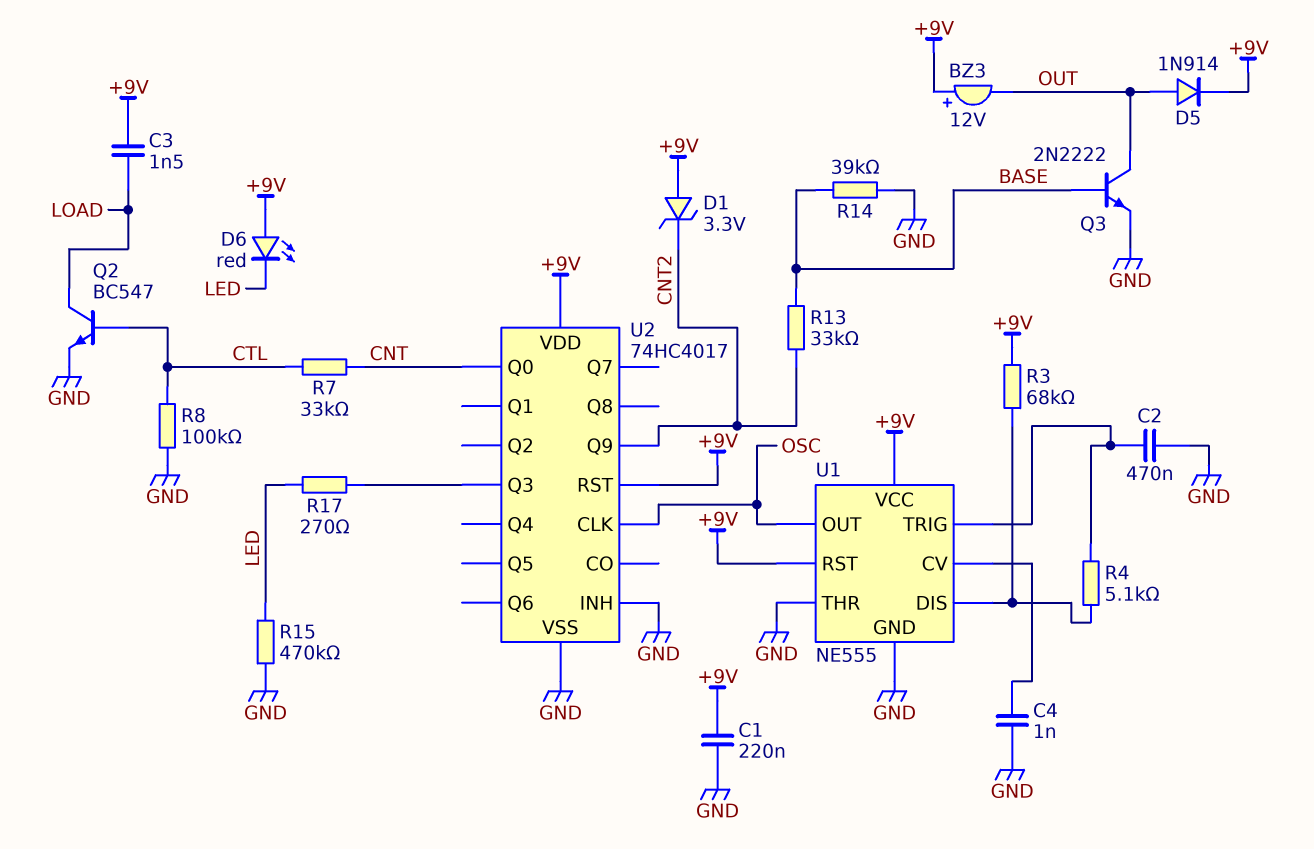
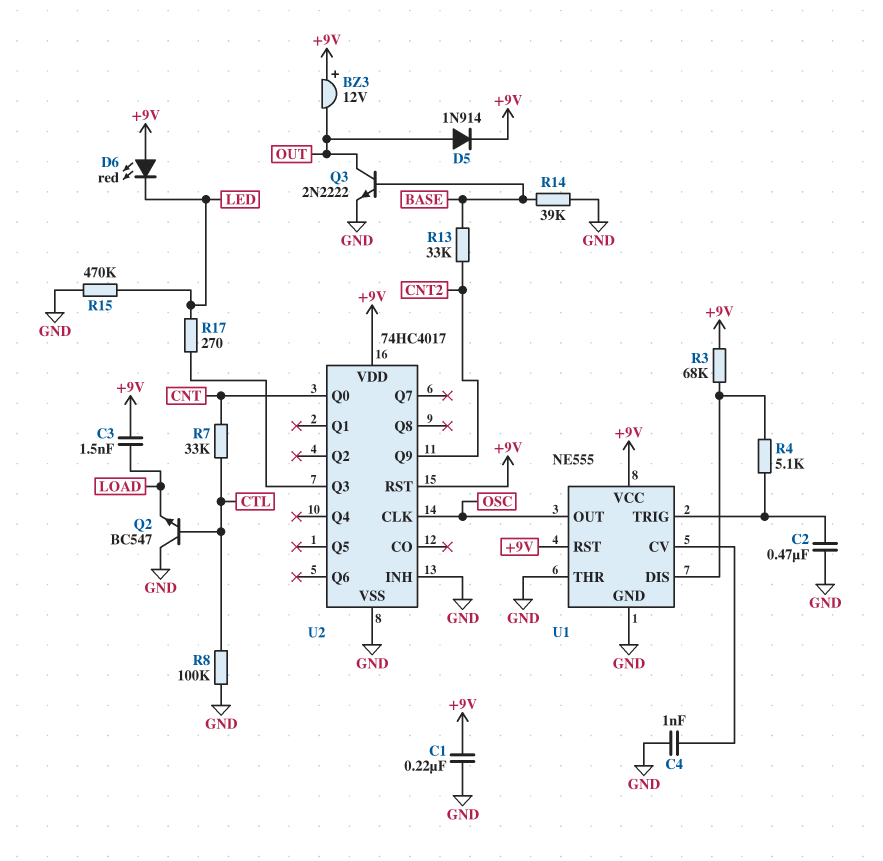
D1: zener 3.3V (A +9V, K CNT2) -> none
Q2: NPN BC547 (B CTL, C LOAD, E GND) -> NPN BC547 (B CTL, C GND, E LOAD)

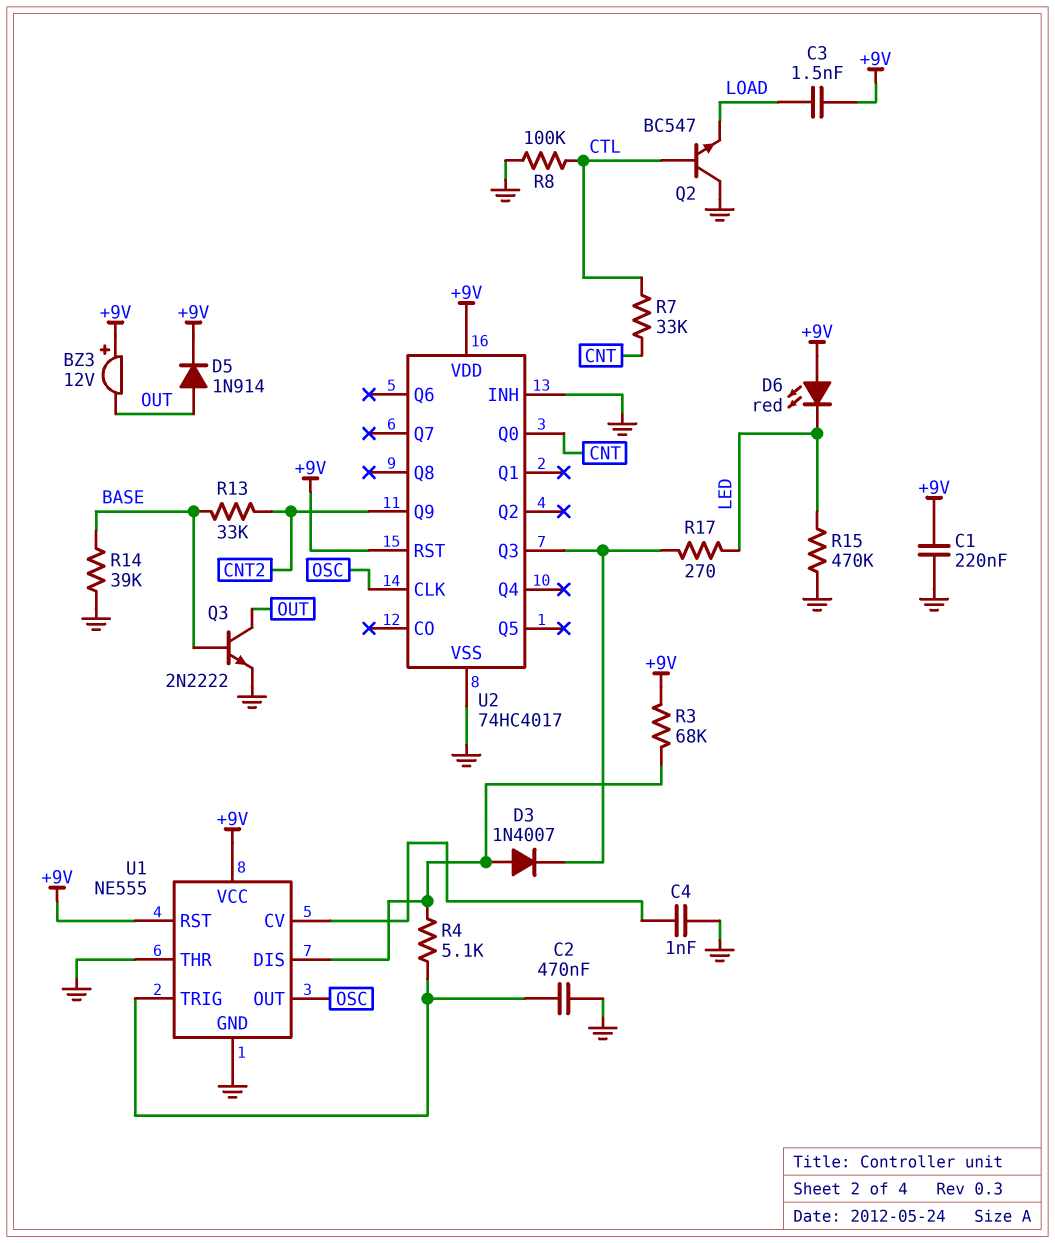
D3: none -> diode 1N4007 (A U1/DIS, K U2/Q3)

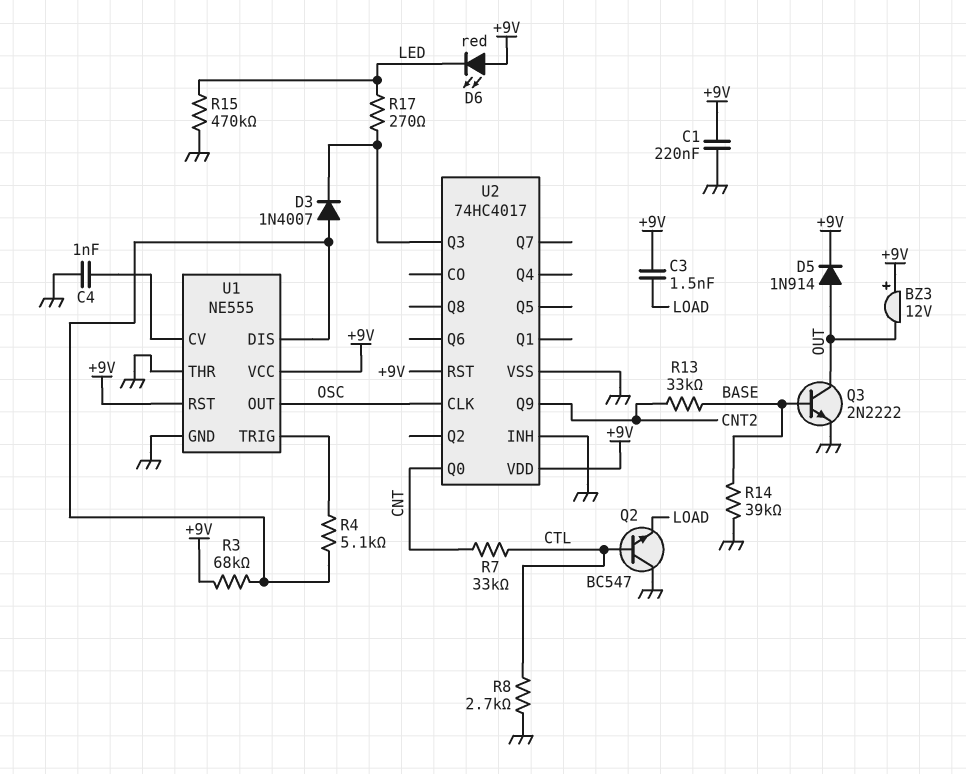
C2: 470nF (GND, U1/TRIG) -> none
R8: 100k (CTL, GND) -> 2.7k (CTL, GND)

